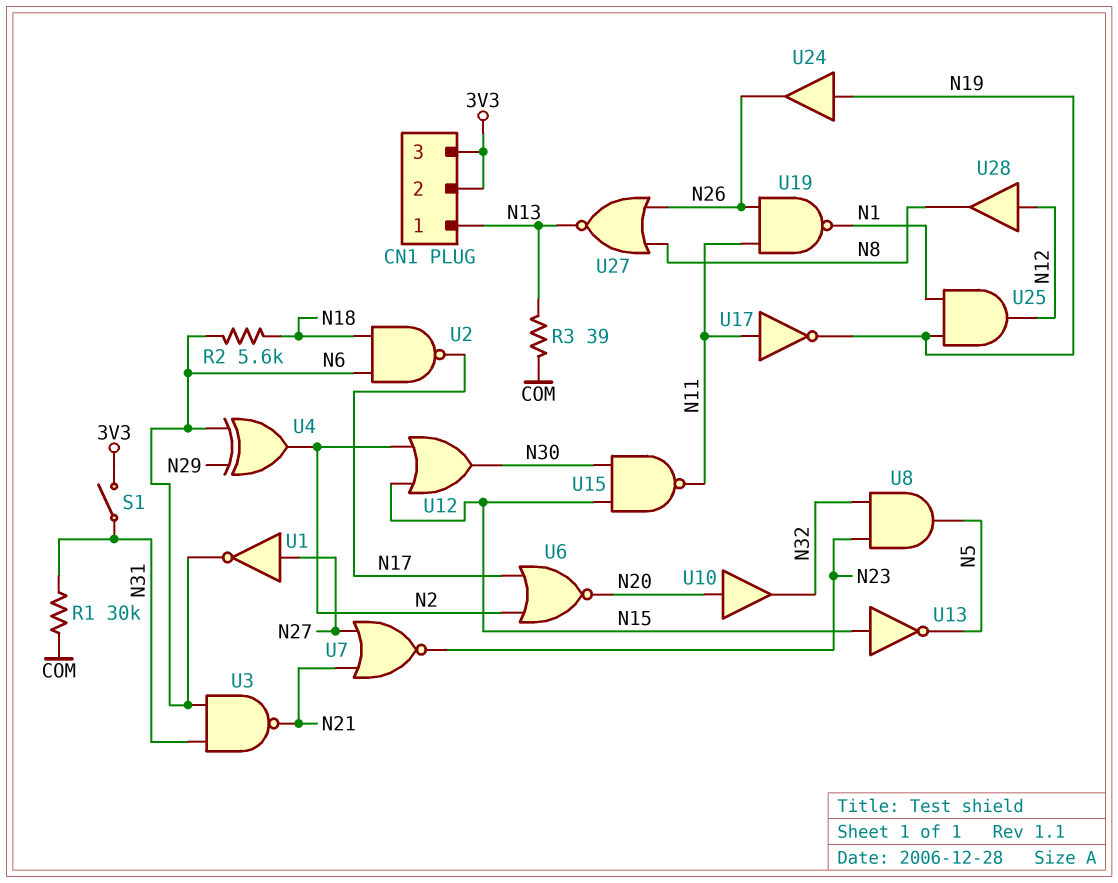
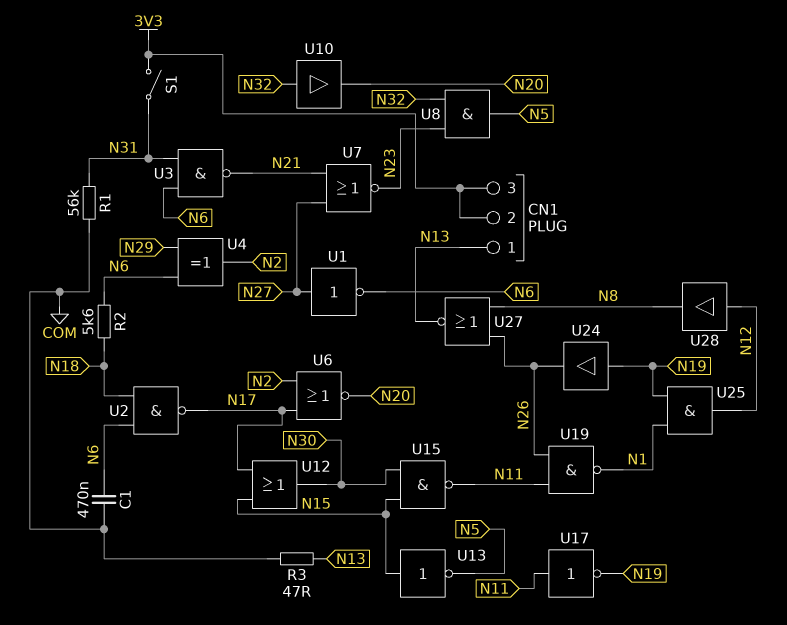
C1: none -> 470nF (COM, N6)
R1: 30k (COM, N31) -> 56k (COM, N31)
R3: 39 (COM, N13) -> 47 (COM, N13)
U10: buffer (in N20, out N32) -> buffer (in N32, out N20)
U12: OR (in N2, in N15, out N30) -> OR (in N15, in N17, out N30)

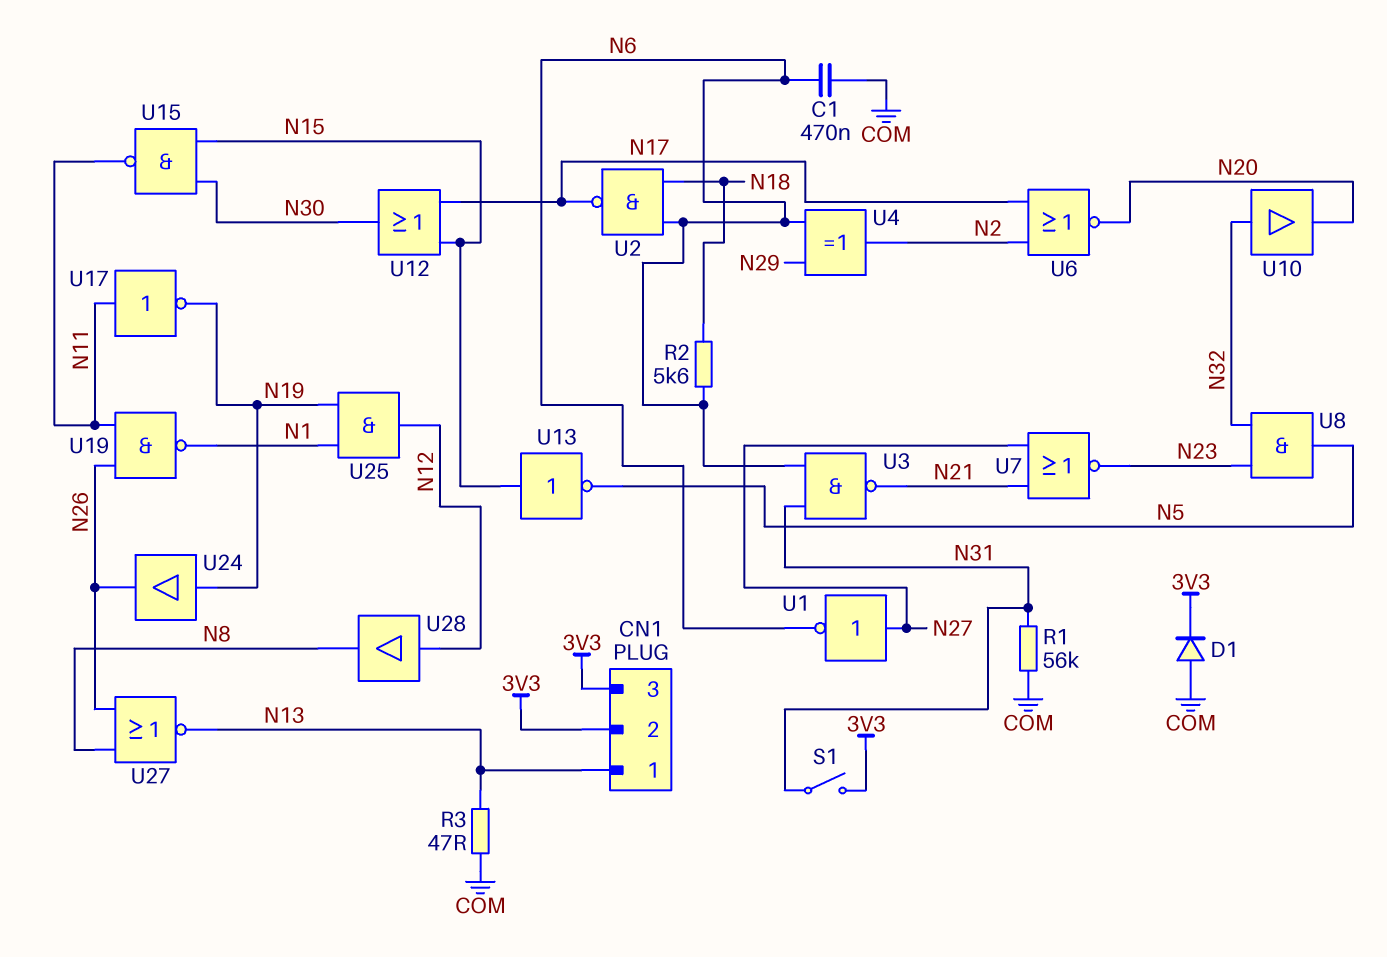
D1: none -> diode (A COM, K 3V3)

